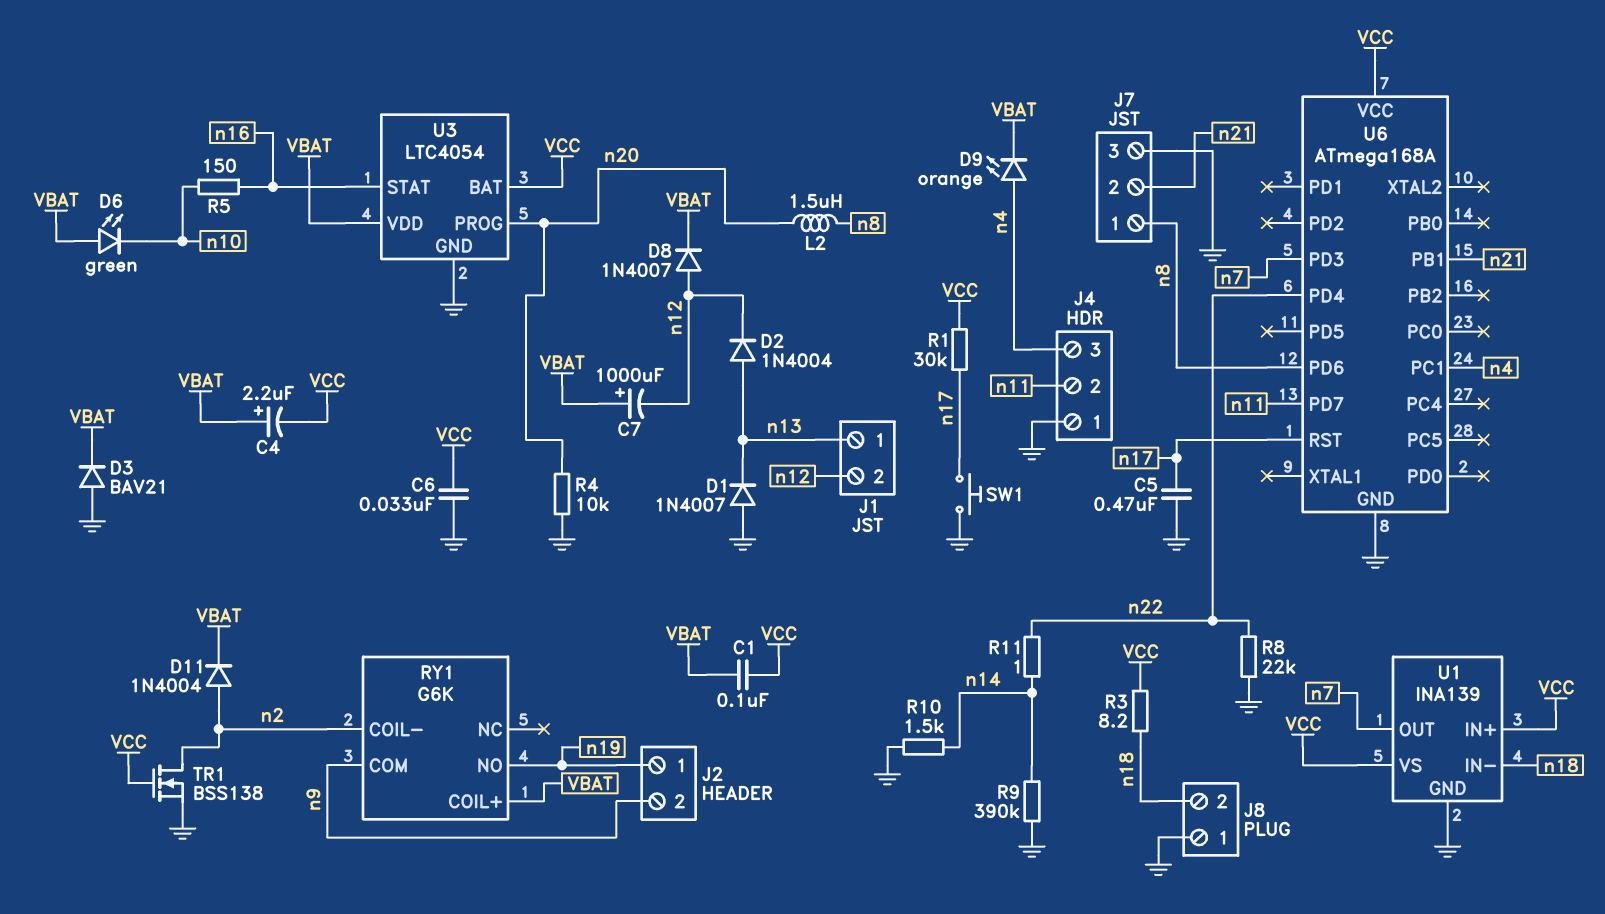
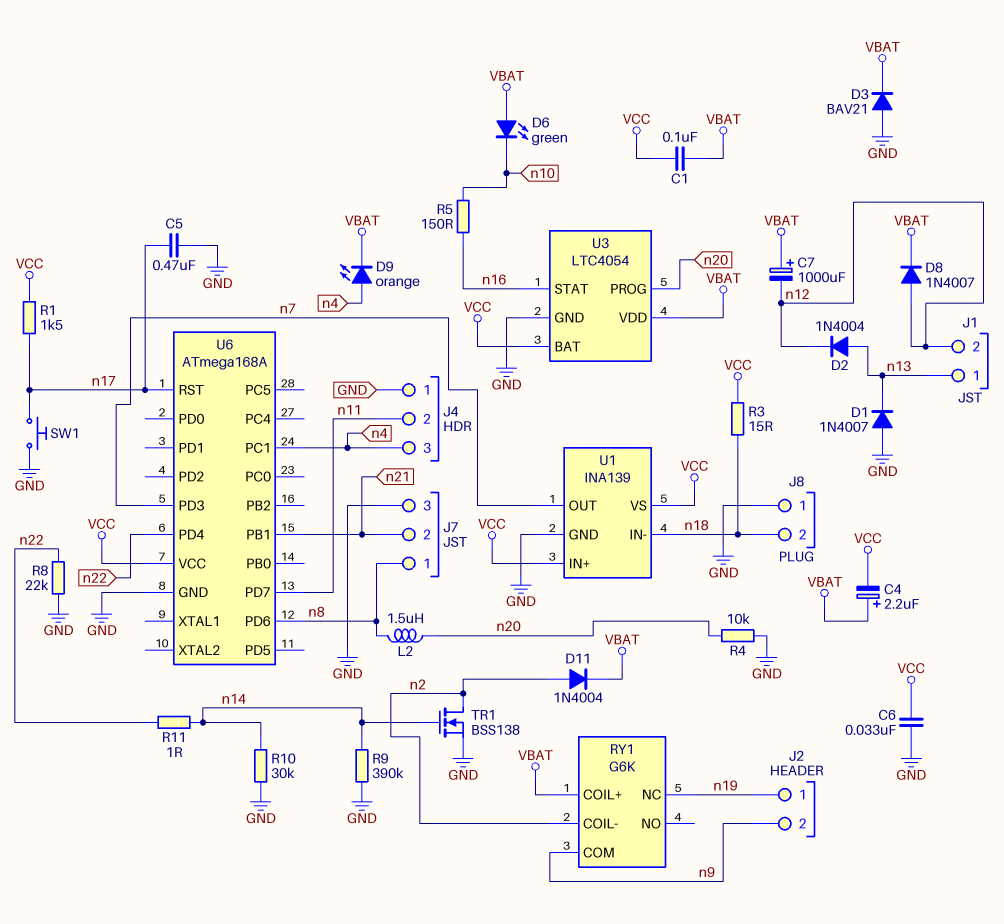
R1: 30k (VCC, n17) -> 1.5k (VCC, n17)
R3: 8.2 (VCC, n18) -> 15 (VCC, n18)
R10: 1.5k (GND, n14) -> 30k (GND, n14)
RY1 pin NC: none -> n19
RY1 pin NO: n19 -> none
TR1: NMOS BSS138 (G VCC, D n2, S GND) -> NMOS BSS138 (G n14, D n2, S GND)

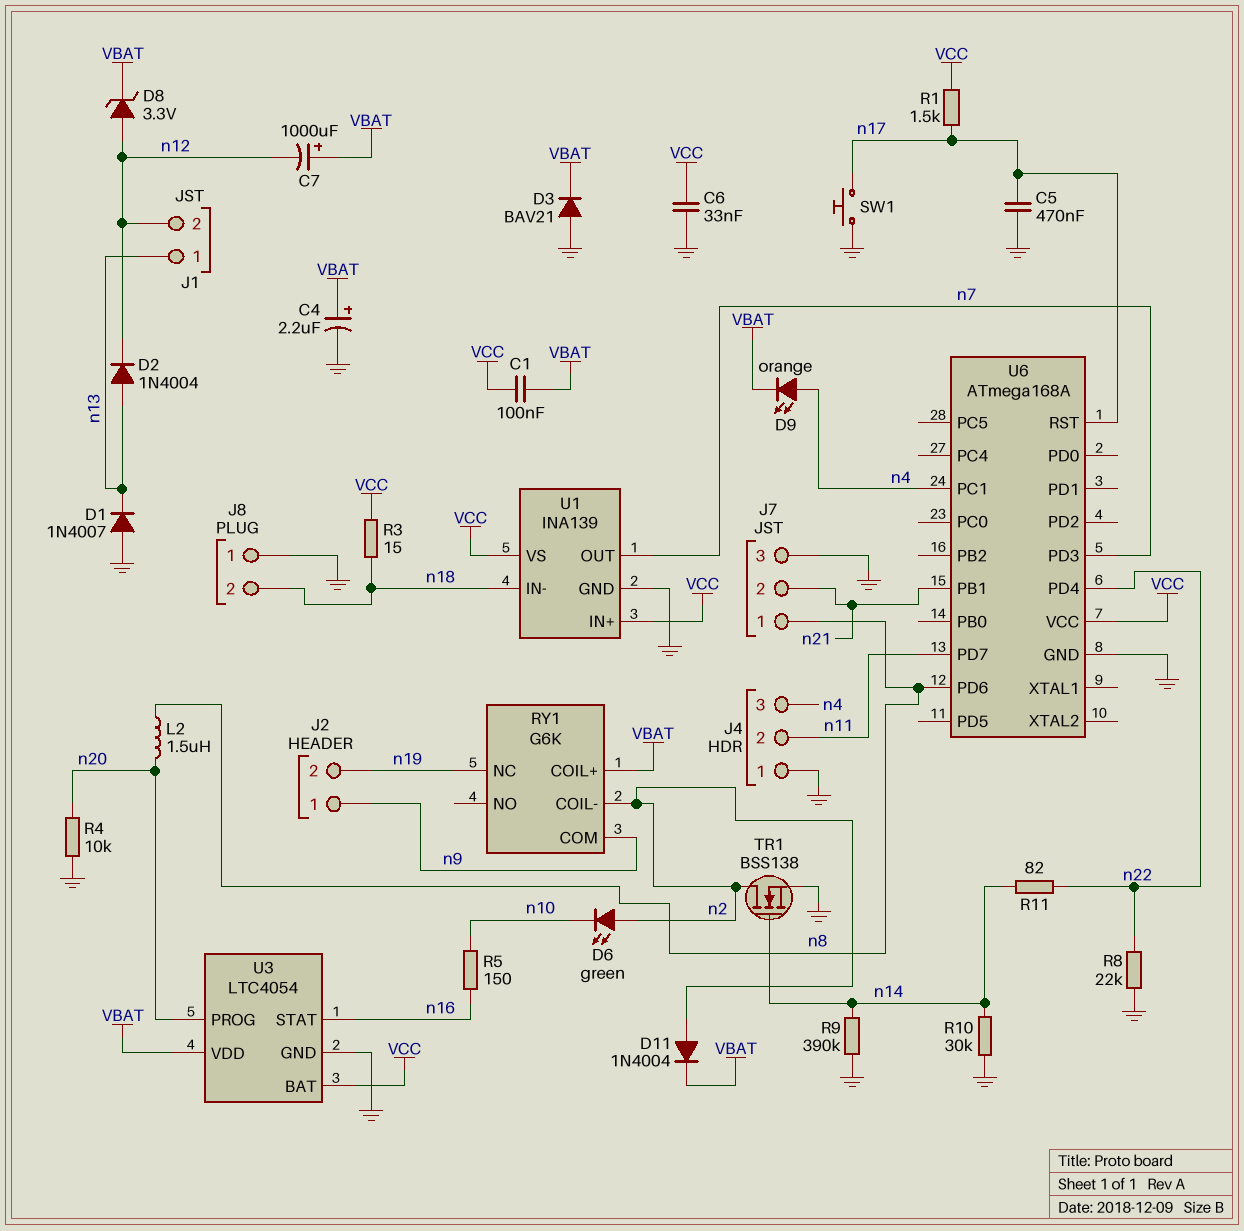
C4: 2.2uF (plus VBAT, minus VCC) -> 2.2uF (plus VBAT, minus GND)
D6: LED green (A VBAT, K n10) -> LED green (A n2, K n10)
D8: diode 1N4007 (A n12, K VBAT) -> zener 3.3V (A n12, K VBAT)
J2 pin 1: n19 -> n9
J2 pin 2: n9 -> n19
R11: 1 (n14, n22) -> 82 (n14, n22)

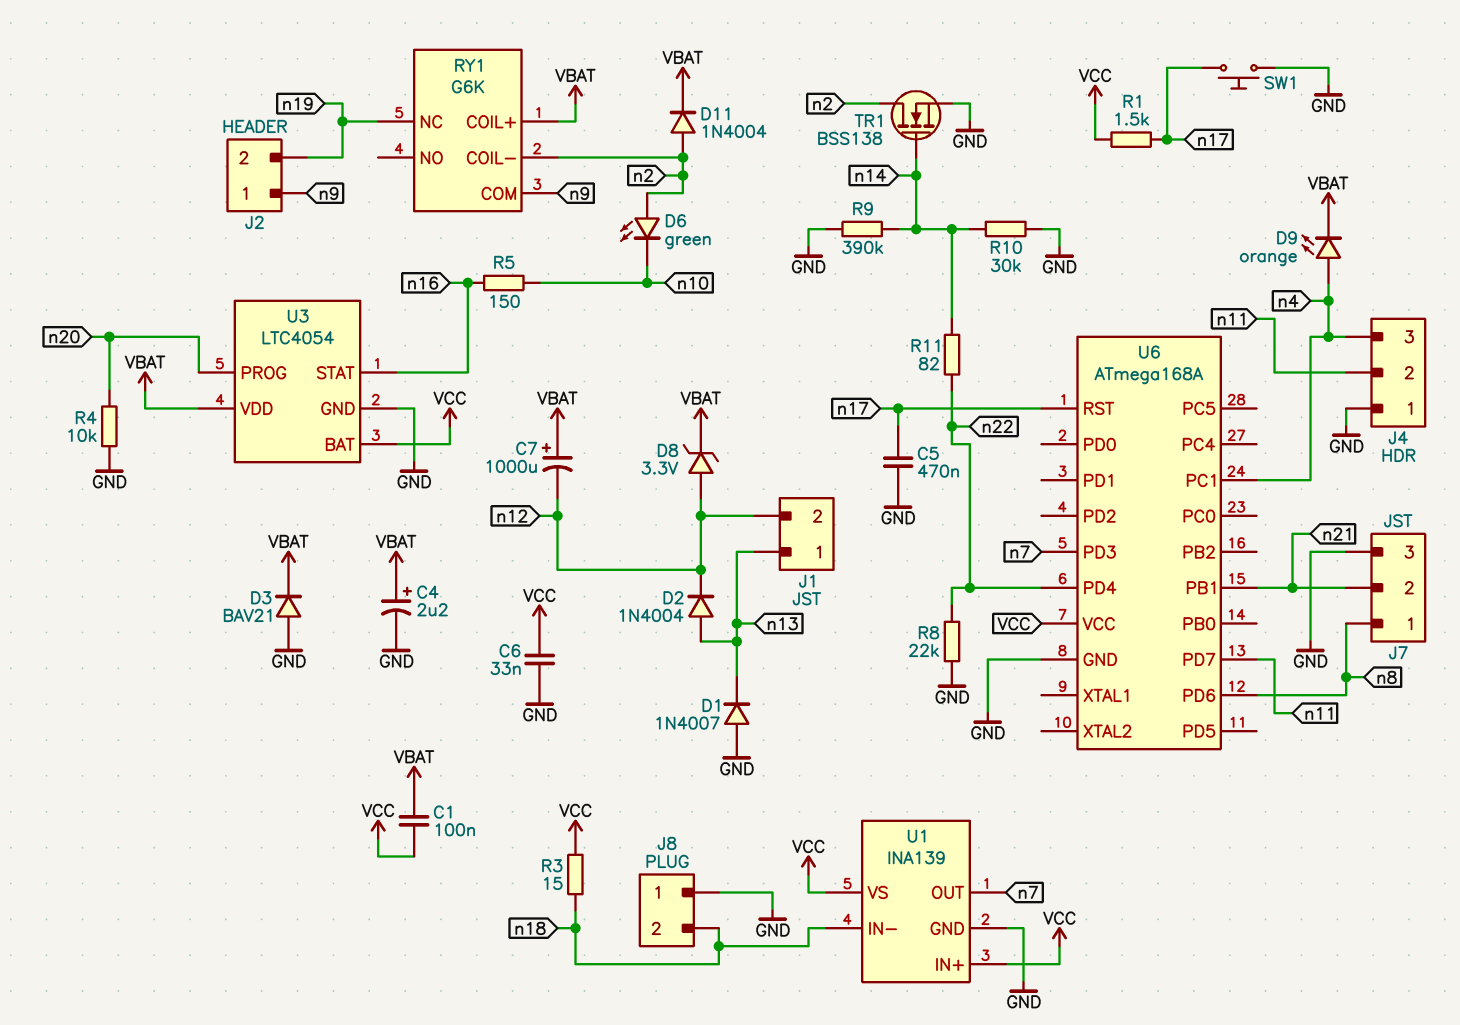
L2: 1.5uH (n8, n20) -> none

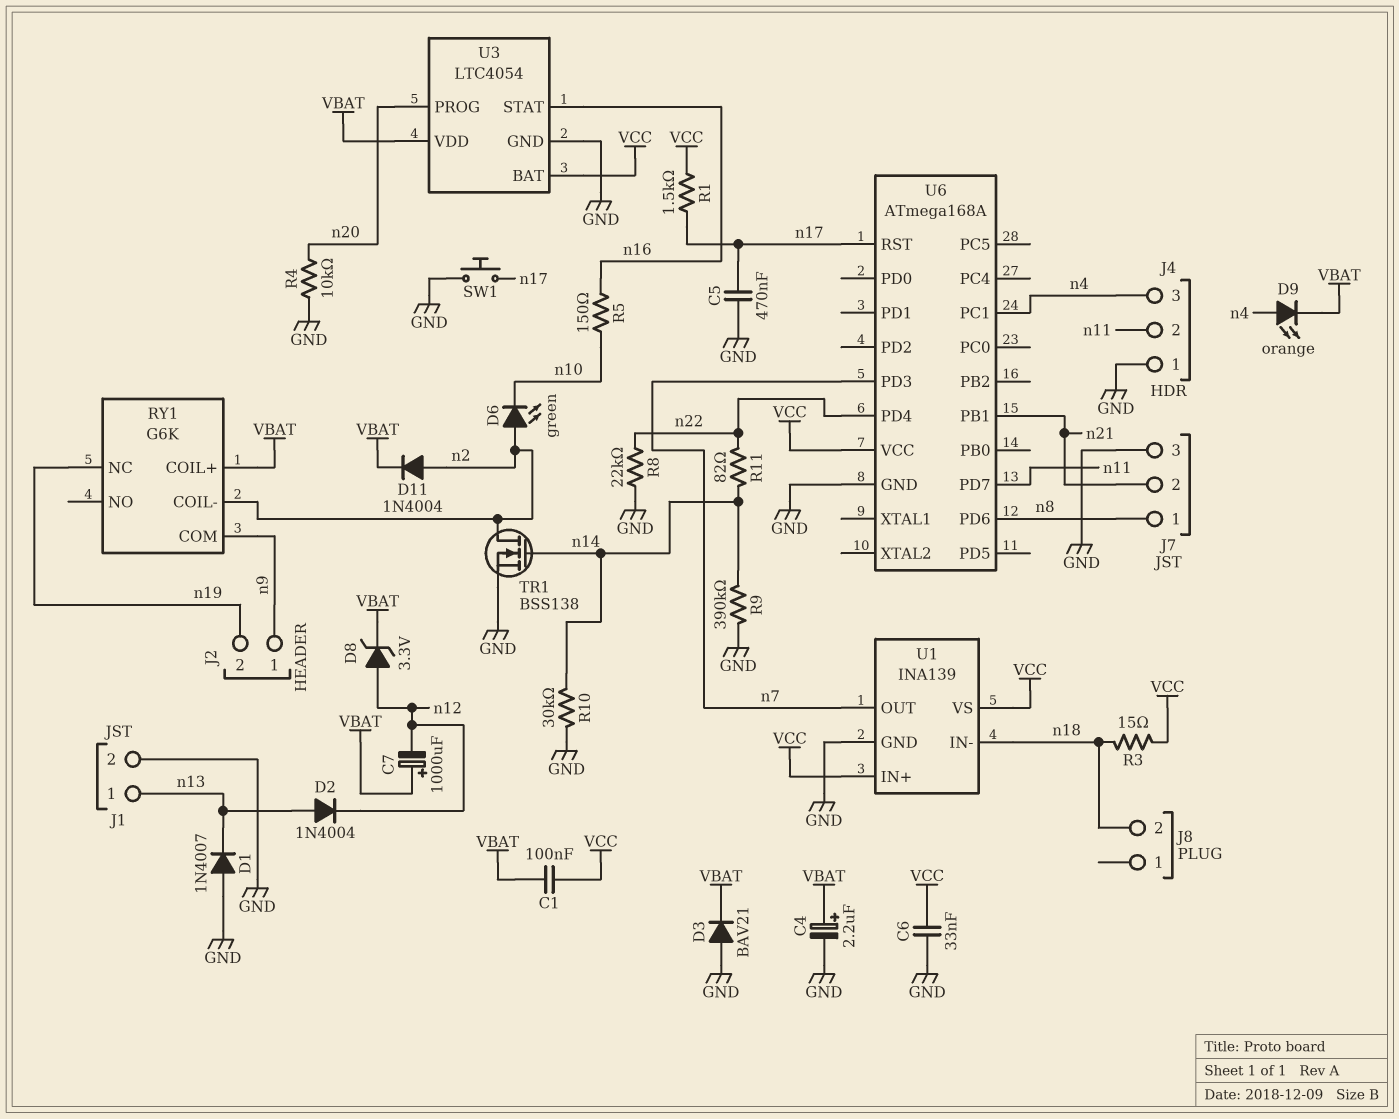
J1 pin 2: n12 -> GND
J8 pin 1: GND -> none

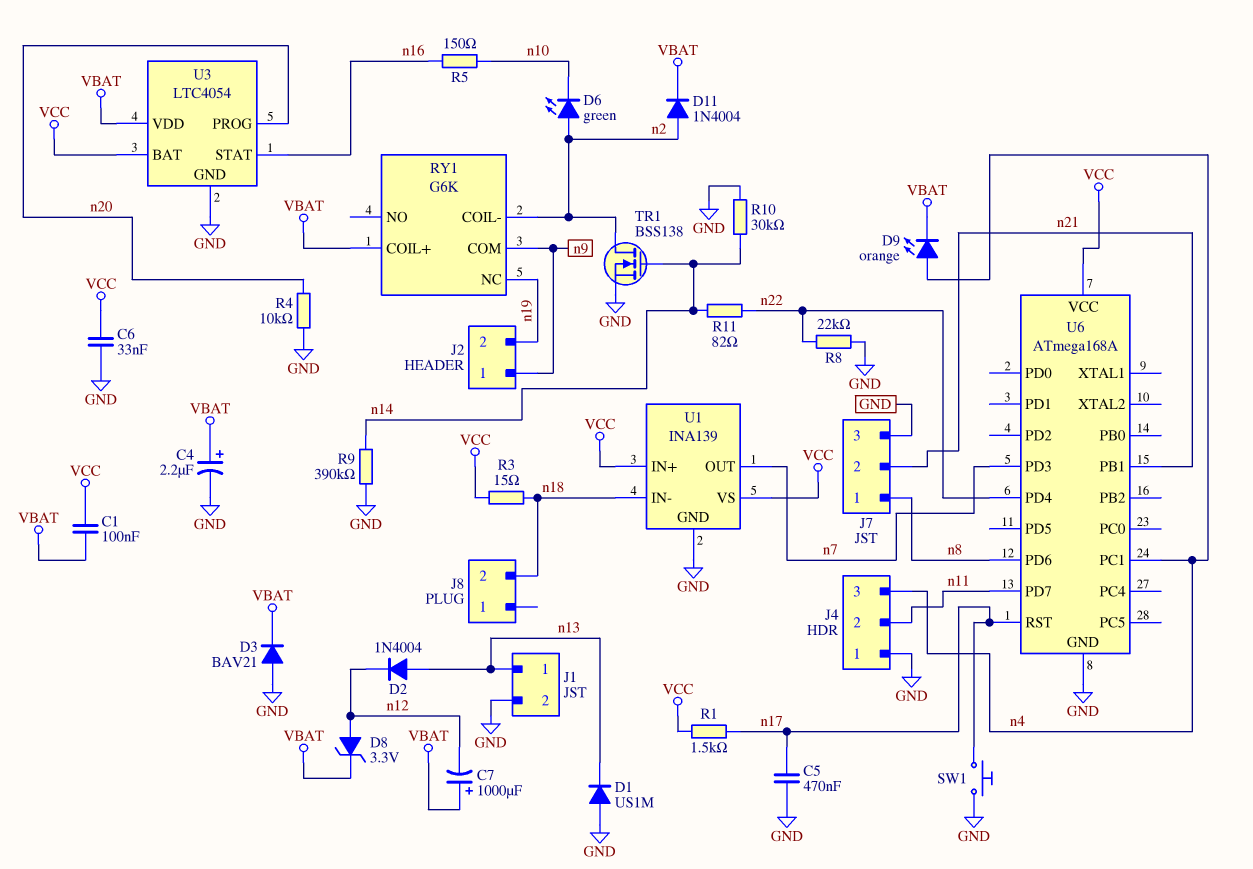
D1: diode 1N4007 (A GND, K n13) -> diode US1M (A GND, K n13)

